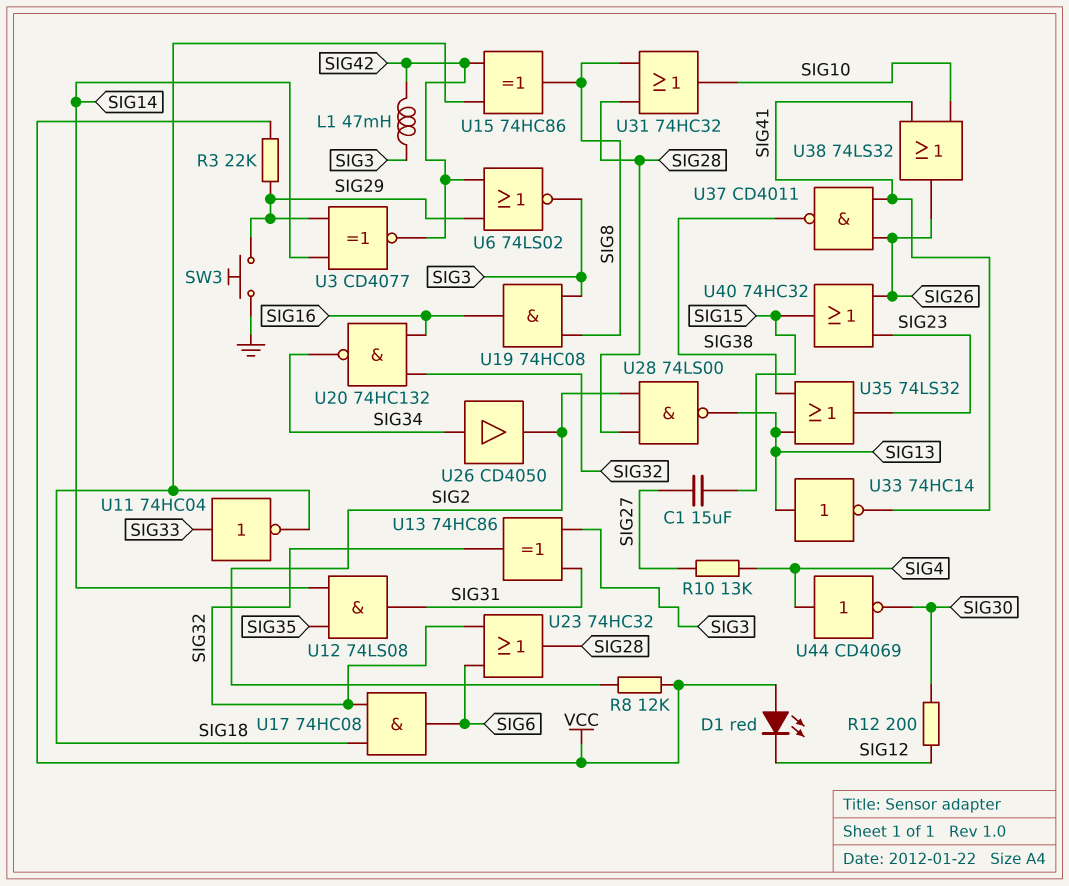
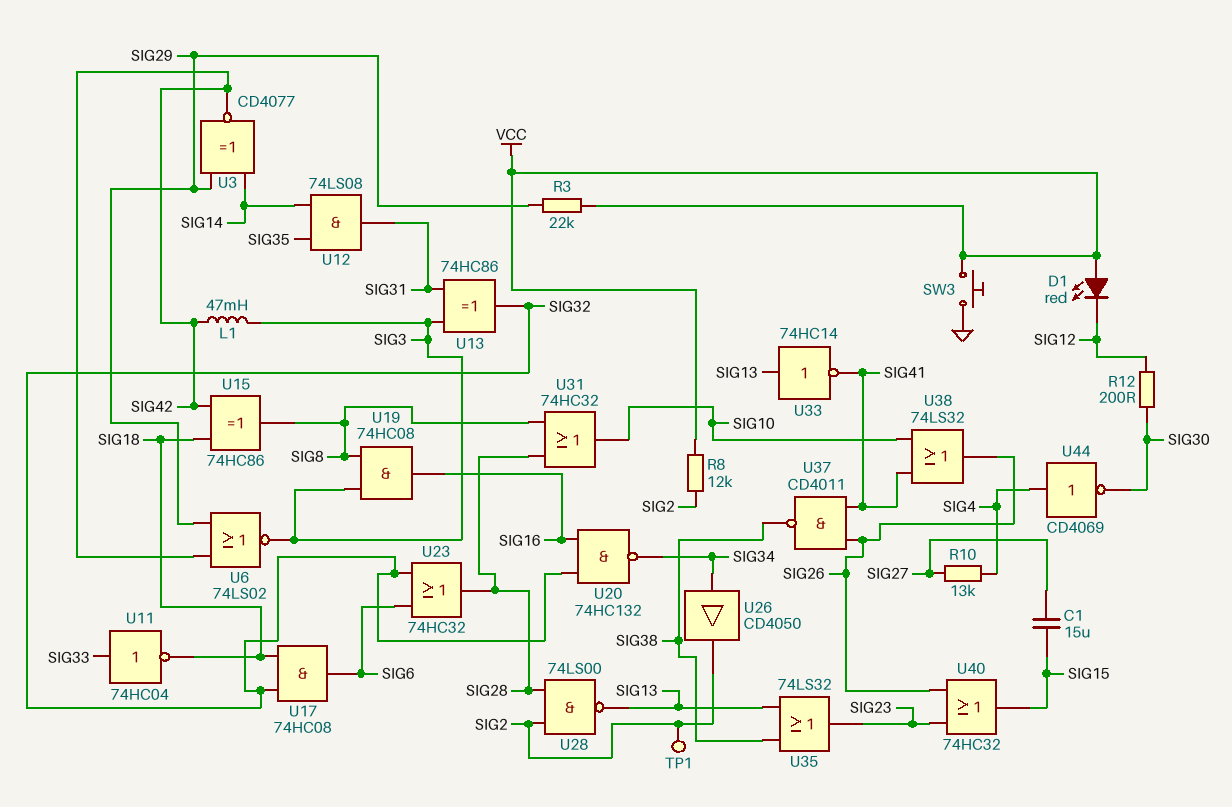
SW3: button (GND, SIG29) -> button (GND, VCC)
TP1: none -> test point (SIG2)

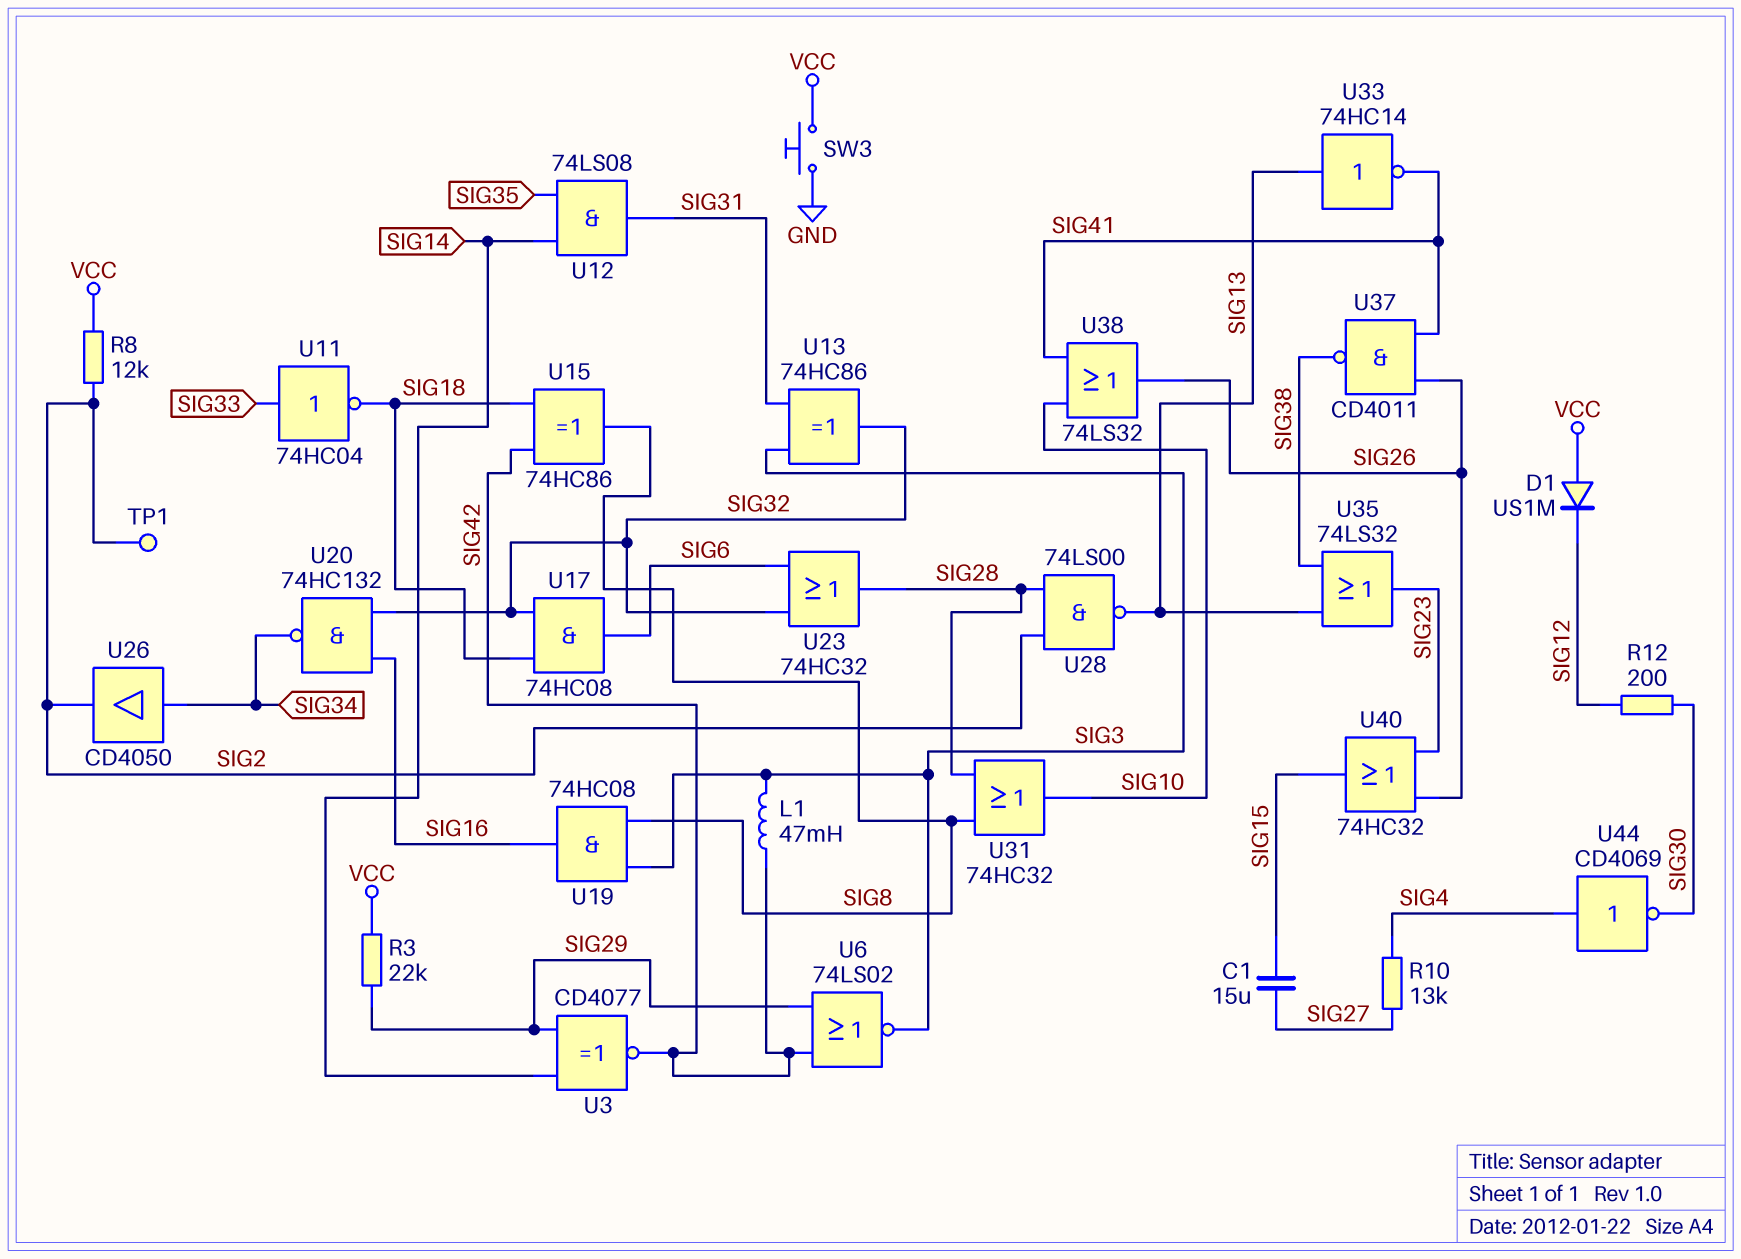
D1: LED red (A VCC, K SIG12) -> diode US1M (A VCC, K SIG12)

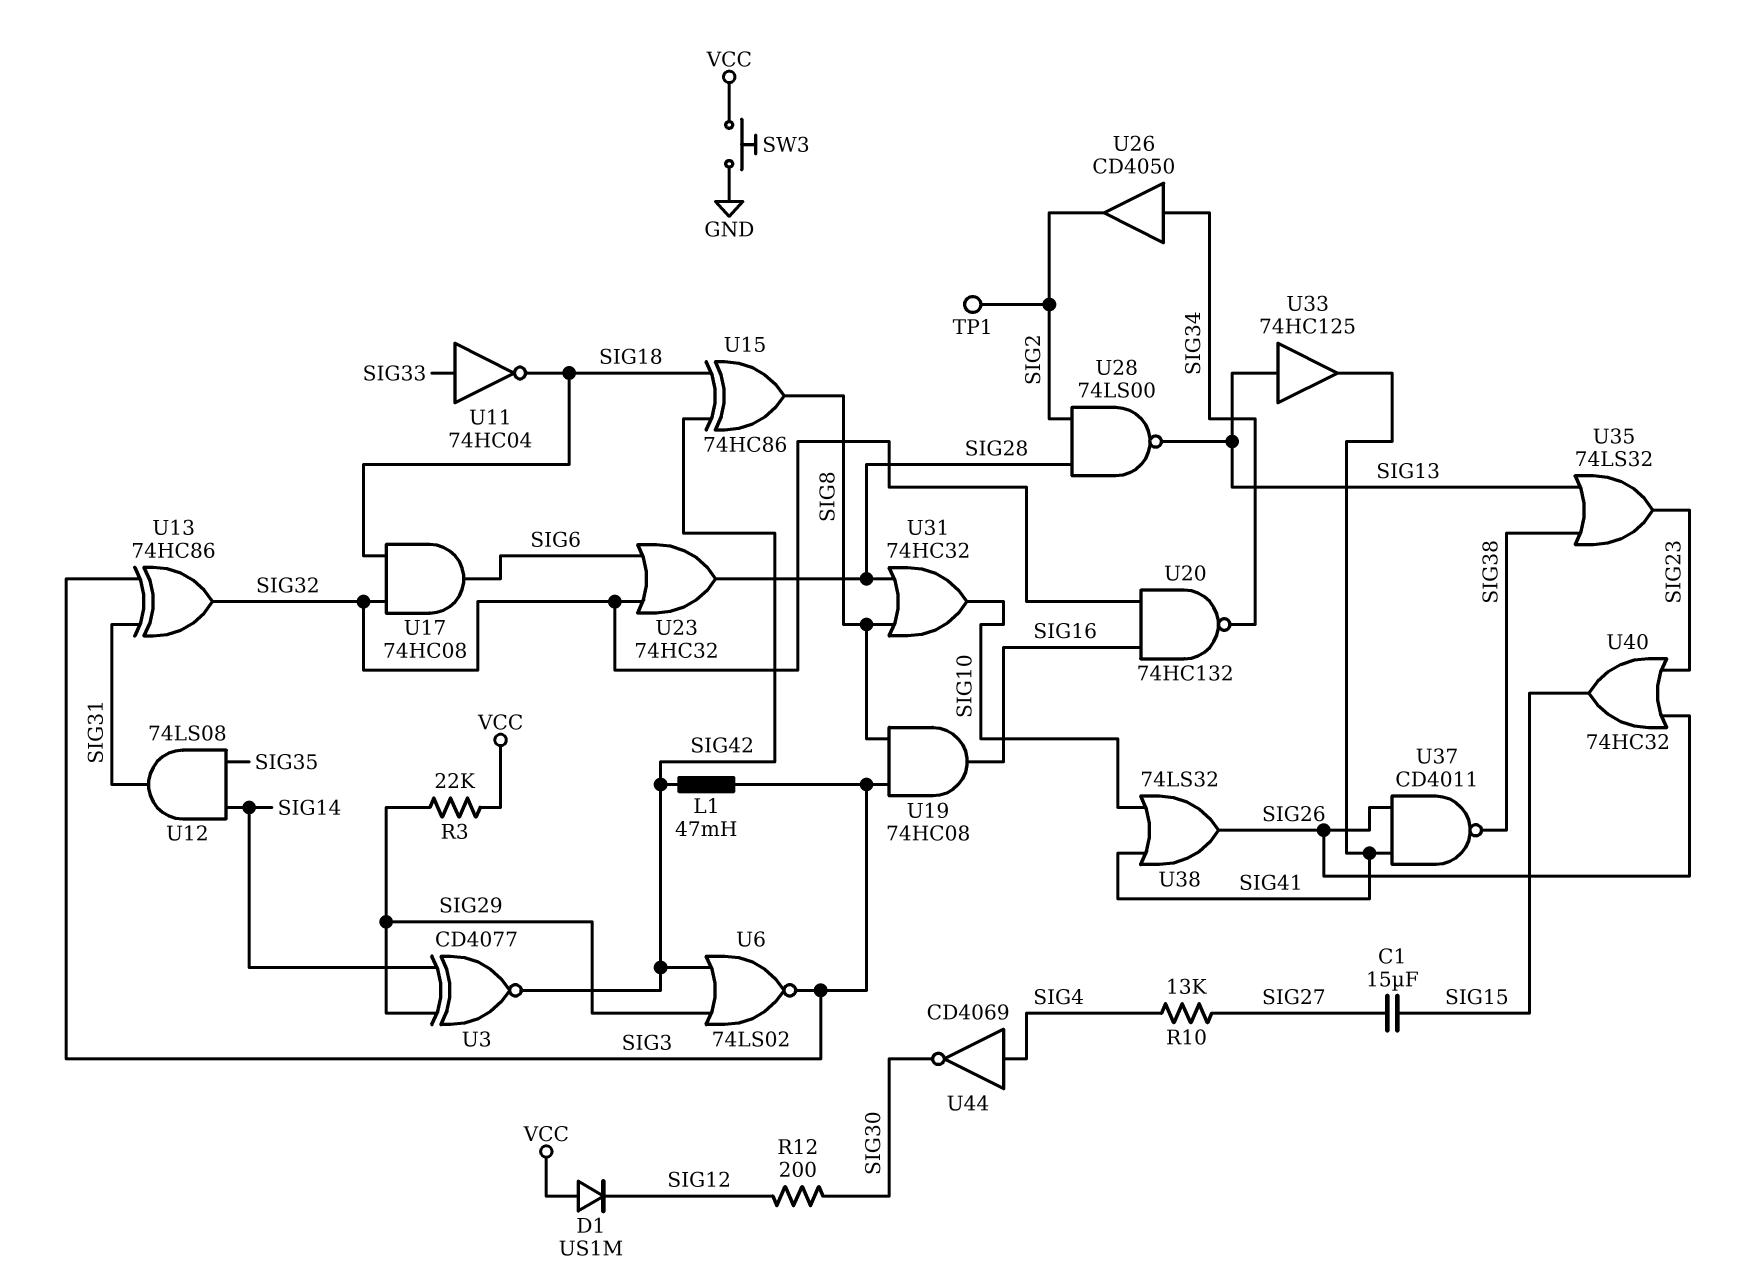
R8: 12k (SIG2, VCC) -> none
U33: NOT 74HC14 (in SIG13, out SIG41) -> buffer 74HC125 (in SIG13, out SIG41)

